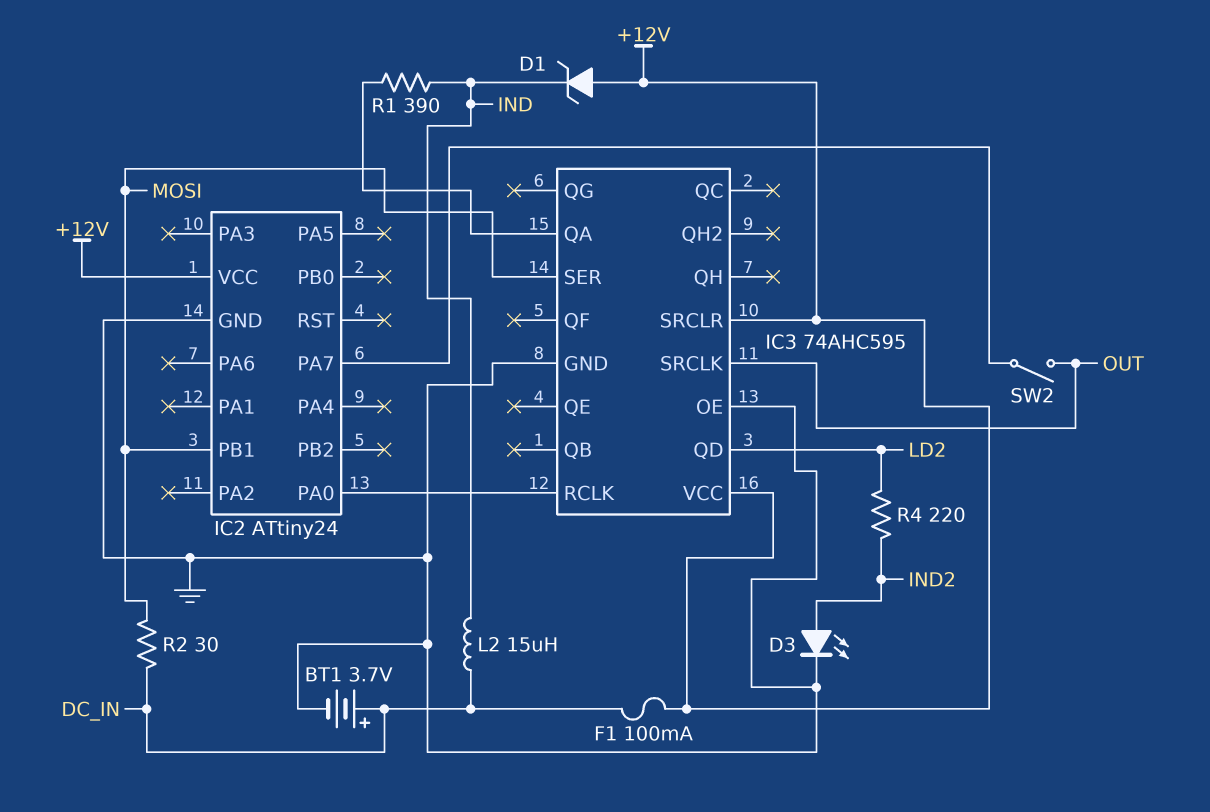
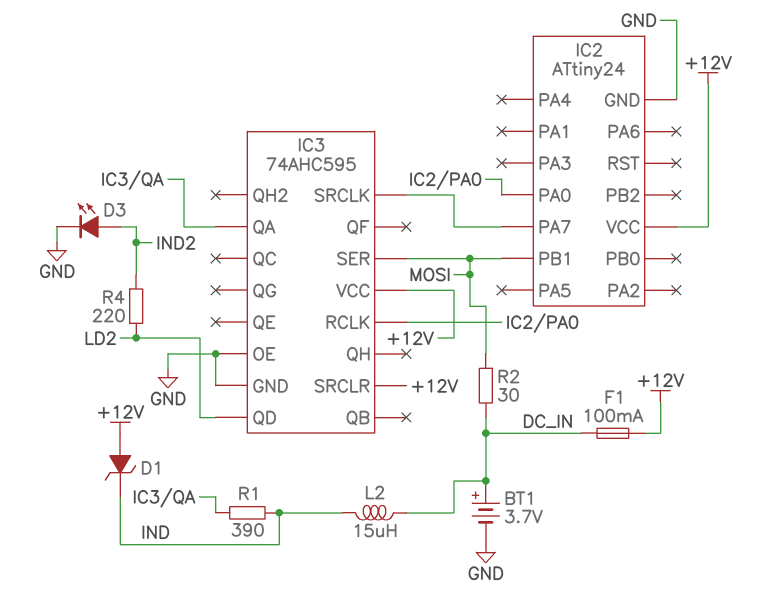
IC3 pin SRCLK: OUT -> IC2/PA7
SW2: switch (IC2/PA7, OUT) -> none

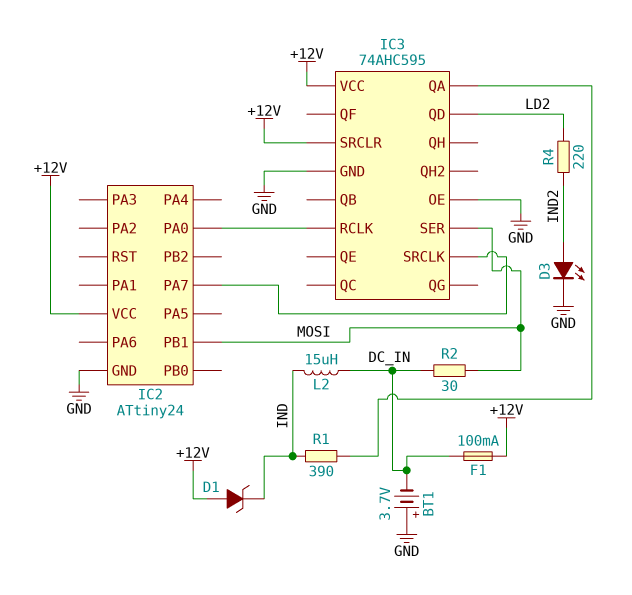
BT1: 3.7V (plus DC_IN, minus GND) -> 3.7V (plus GND, minus DC_IN)

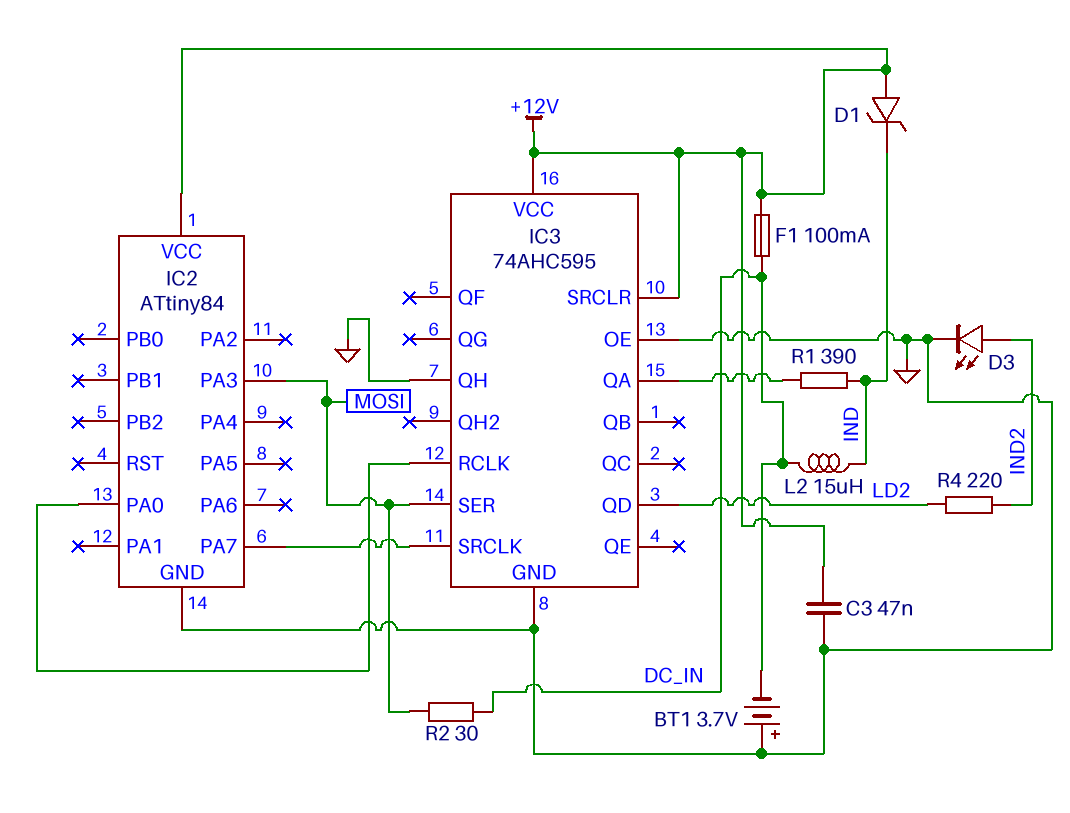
C3: none -> 47nF (+12V, GND)
IC2: ATtiny24 -> ATtiny84
IC2 pin PA3: none -> MOSI
IC2 pin PB1: MOSI -> none
IC3 pin QH: none -> GND

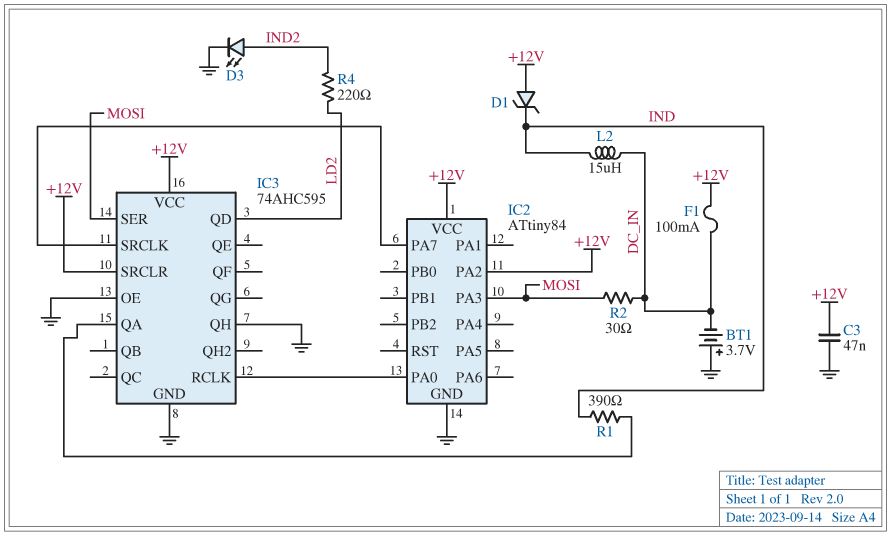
IC2 pin PA2: none -> +12V

